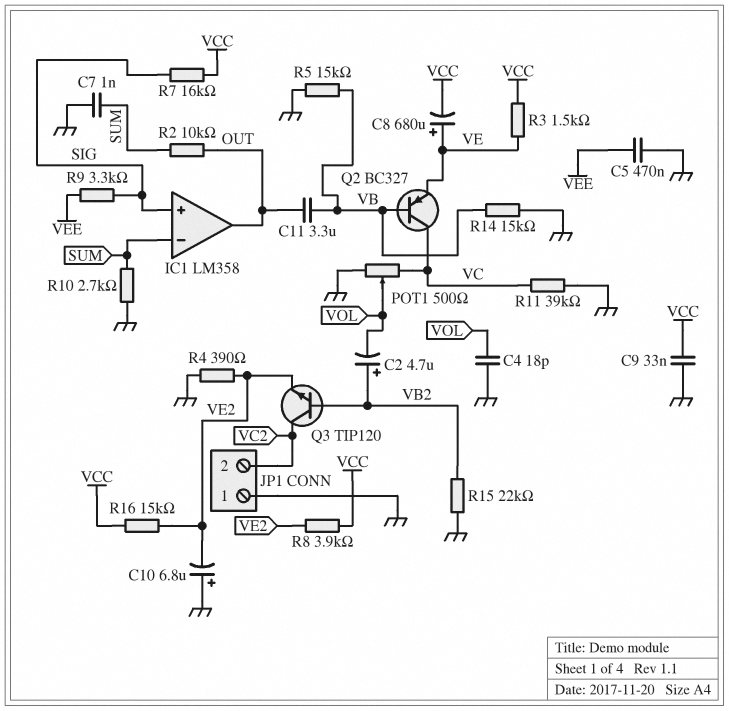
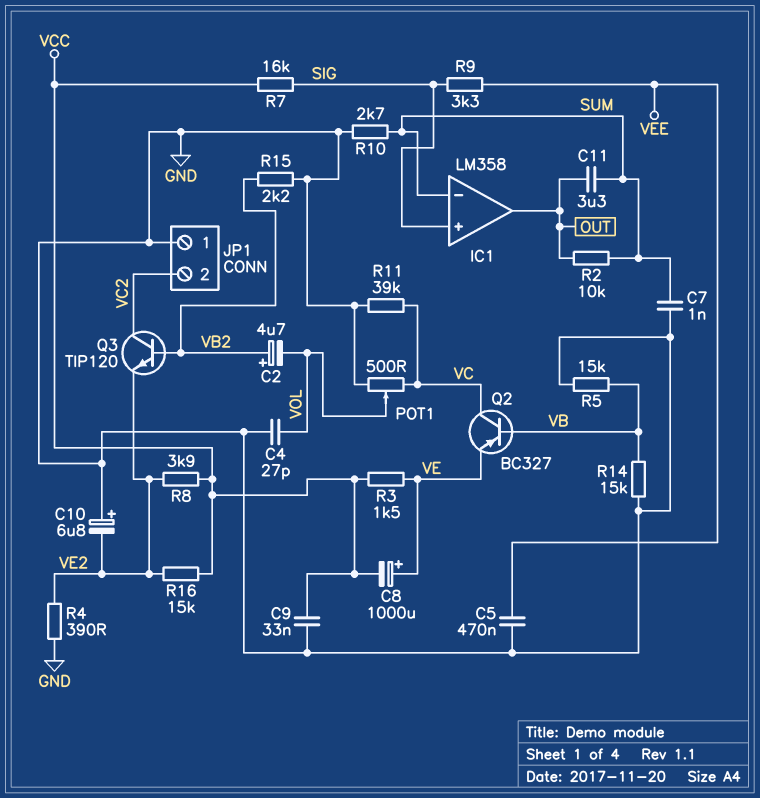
C4: 18pF (GND, VOL) -> 27pF (GND, VOL)
C8: 680uF (plus VE, minus VCC) -> 1000uF (plus VE, minus VCC)
C11: 3.3uF (OUT, VB) -> 3.3uF (OUT, SUM)
R15: 22k (GND, VB2) -> 2.2k (GND, VB2)

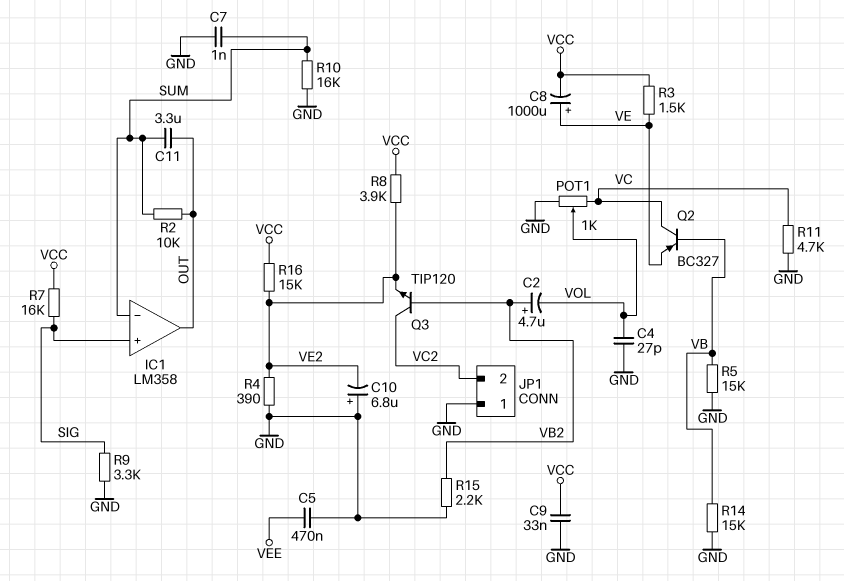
POT1: 500 (GND, VC, wiper VOL) -> 1k (GND, VC, wiper VOL)
R9: 3.3k (SIG, VEE) -> 3.3k (GND, SIG)
R10: 2.7k (GND, SUM) -> 16k (GND, SUM)
R11: 39k (GND, VC) -> 4.7k (GND, VC)

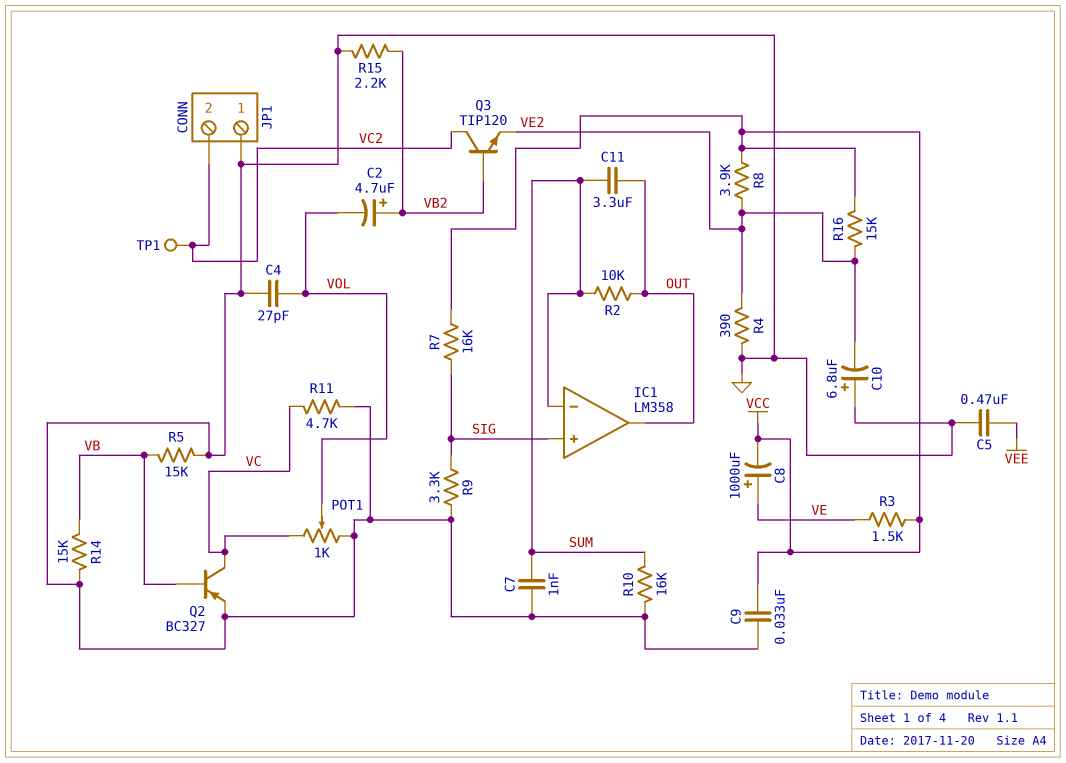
Q2: PNP BC327 (B VB, C VC, E VE) -> PNP BC327 (B VB, C VC, E GND)
TP1: none -> test point (VC2)

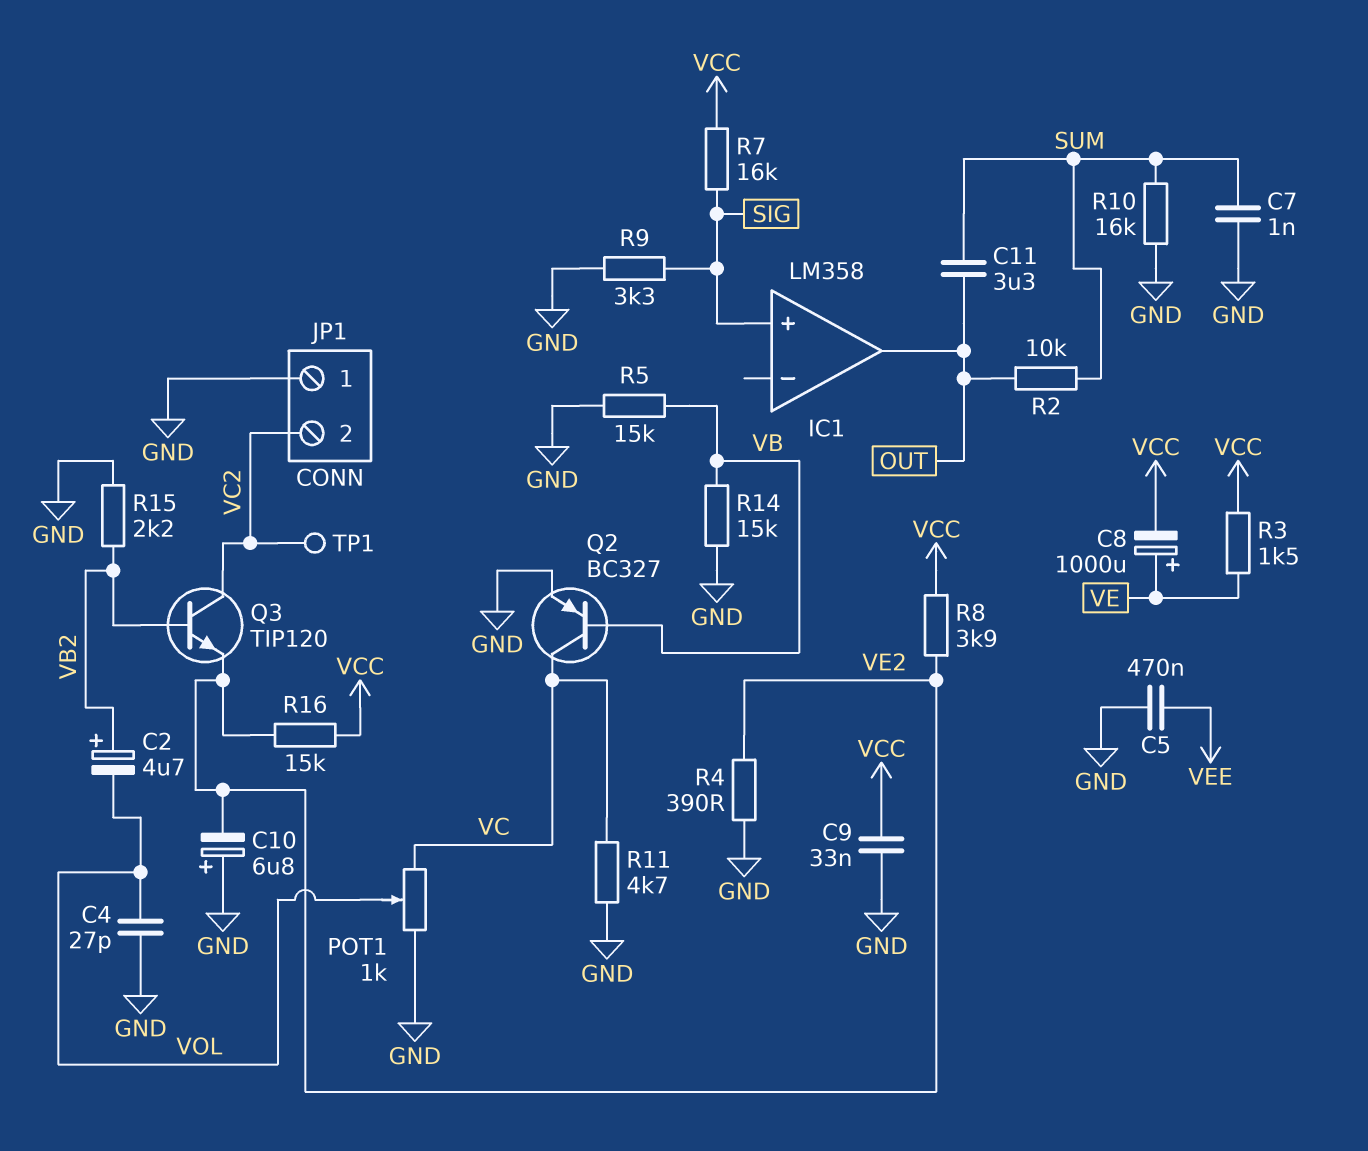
IC1 pin in-: SUM -> none

